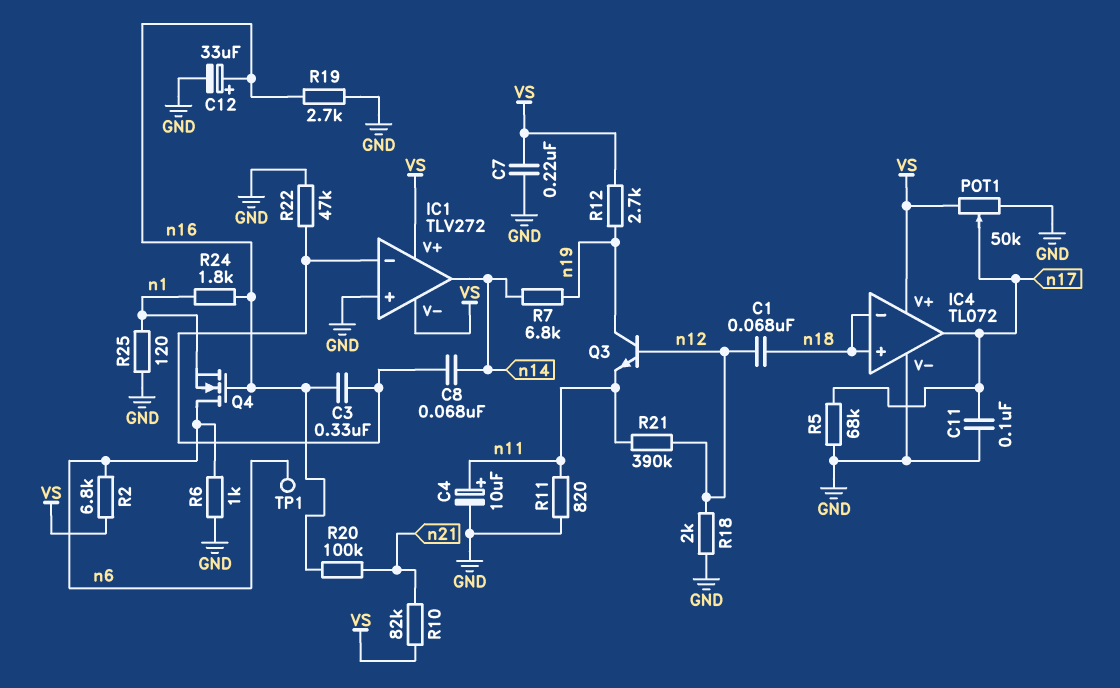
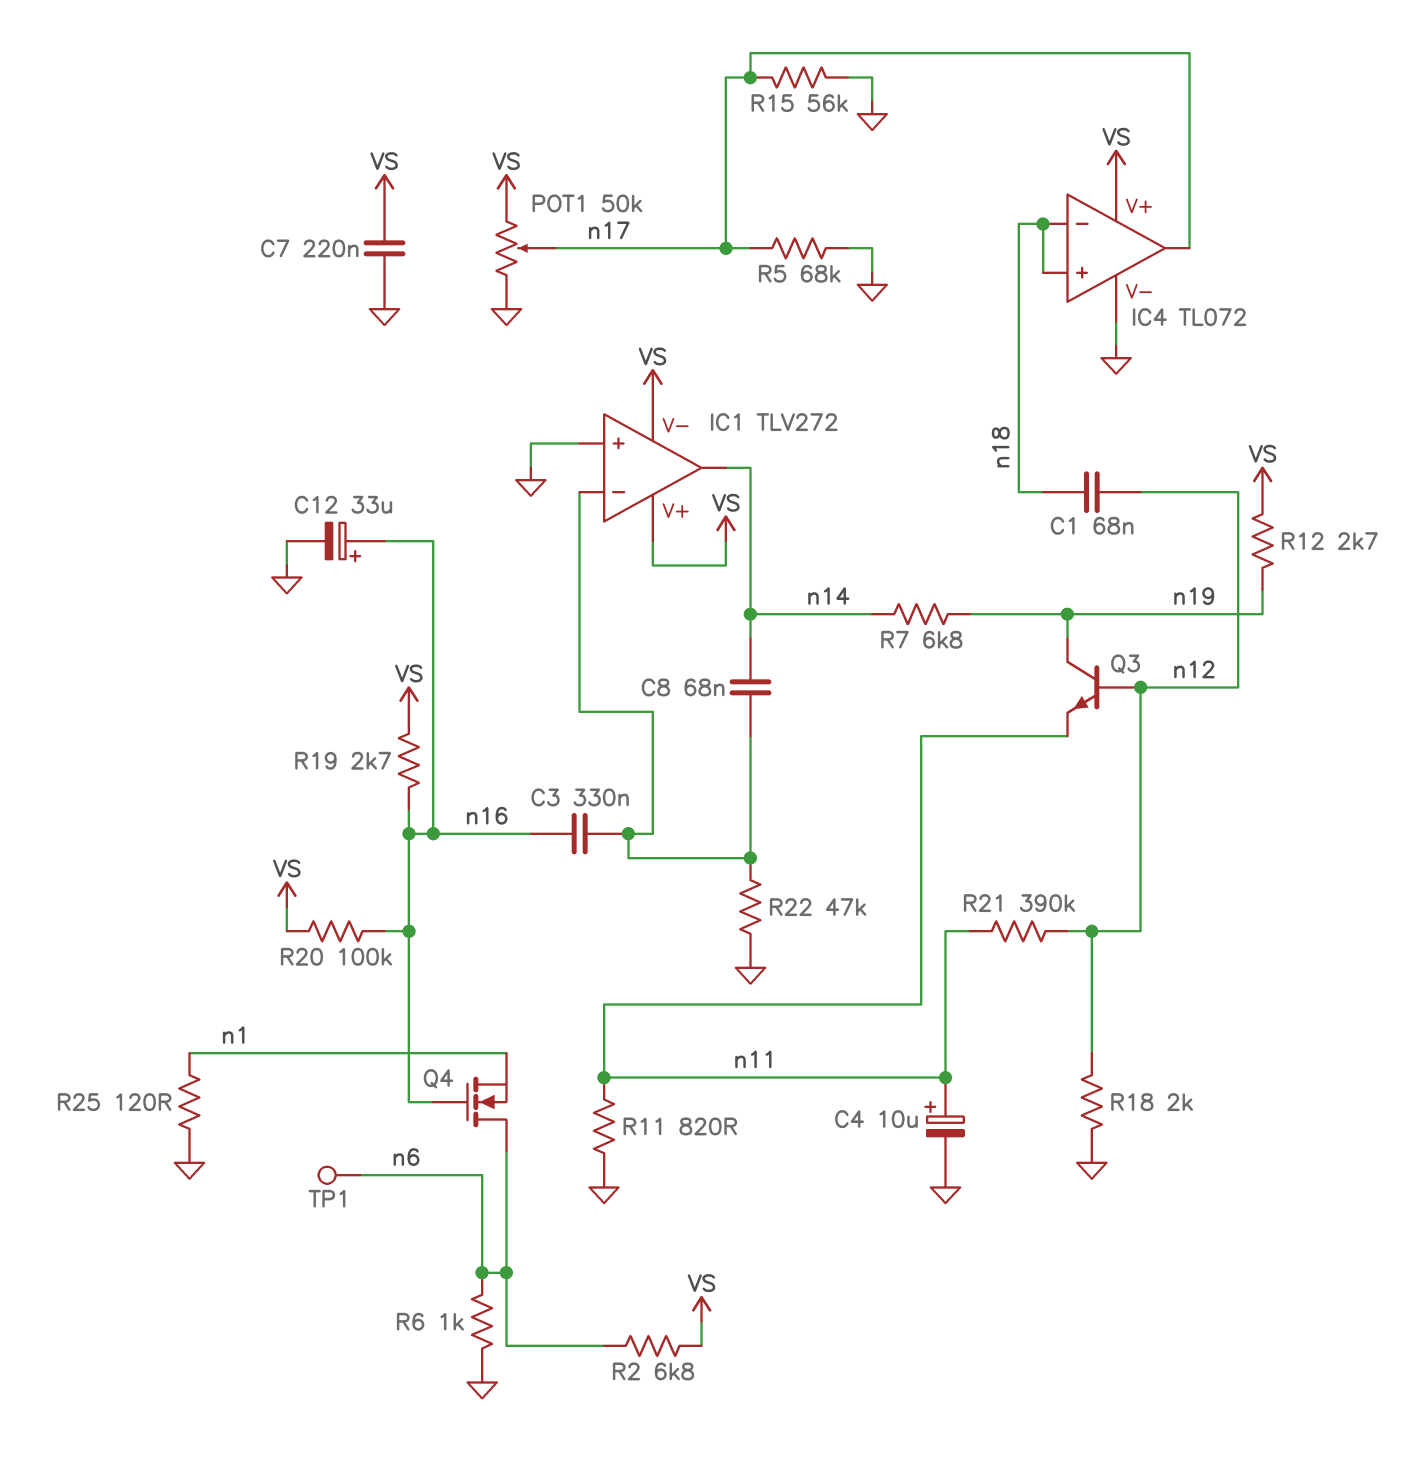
C11: 100nF (GND, n17) -> none
R10: 82k (VS, n21) -> none
R15: none -> 56k (GND, n17)
R19: 2.7k (GND, n16) -> 2.7k (VS, n16)
R20: 100k (n16, n21) -> 100k (VS, n16)
R24: 1.8k (n1, n16) -> none

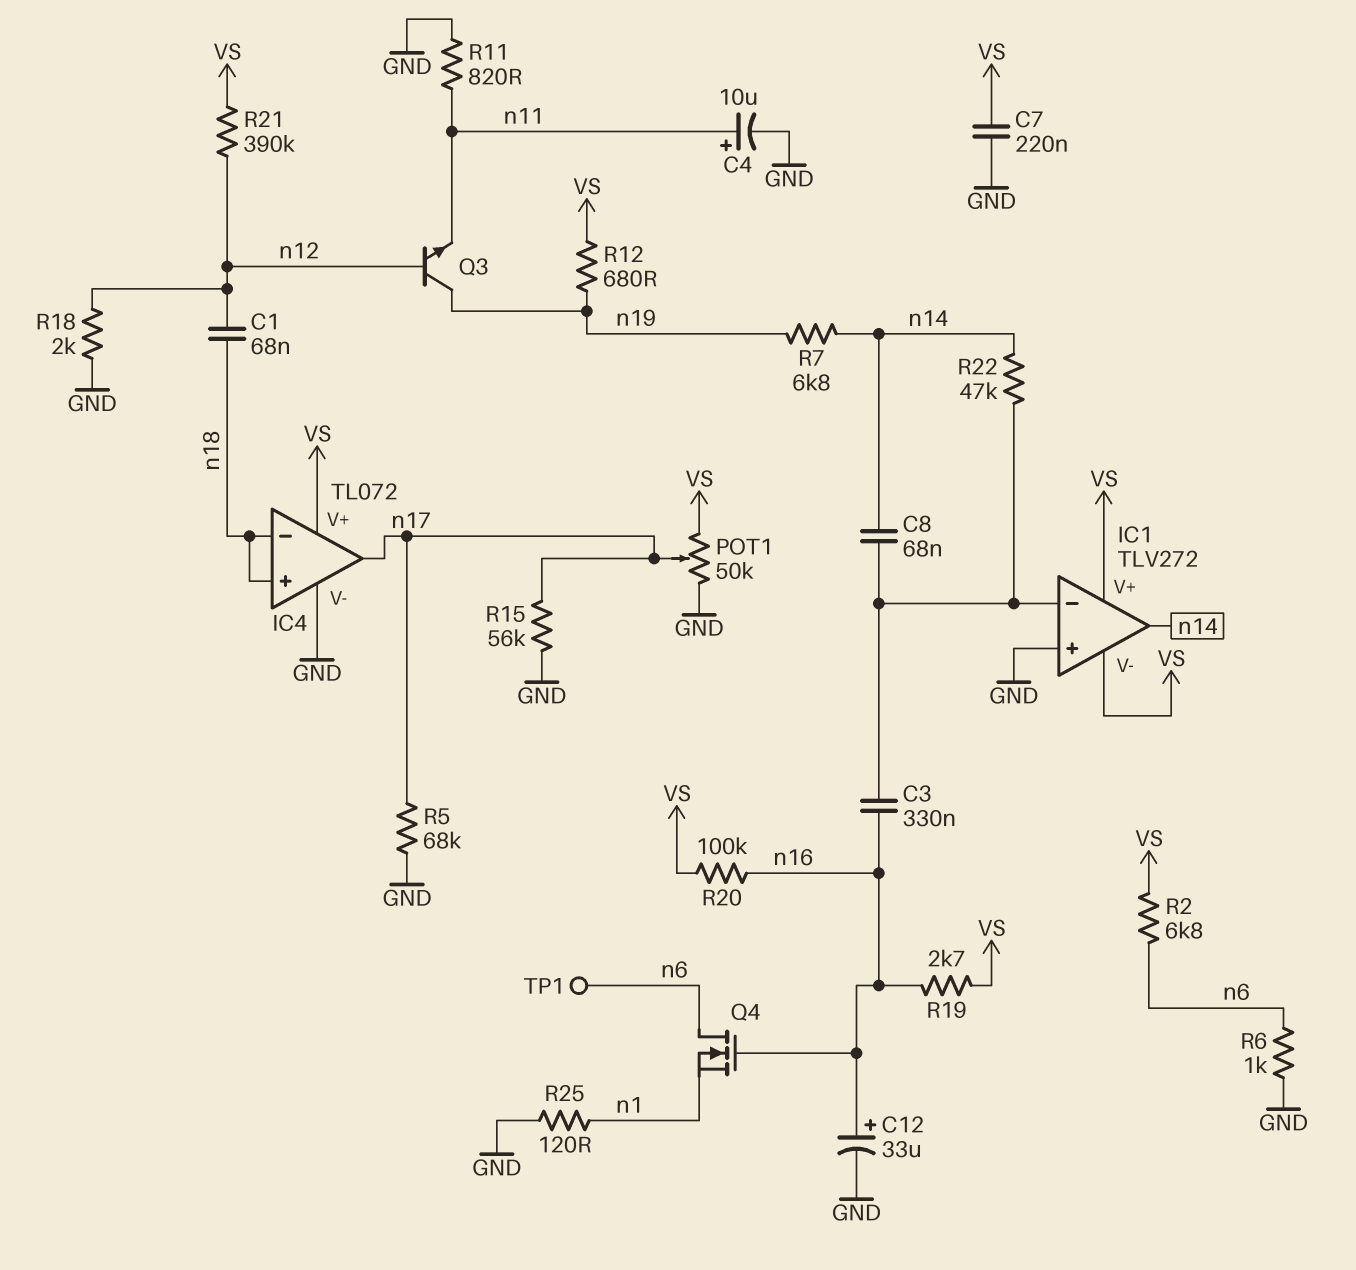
R12: 2.7k (VS, n19) -> 680 (VS, n19)
R21: 390k (n11, n12) -> 390k (VS, n12)
R22: 47k (GND, IC1/in-) -> 47k (IC1/in-, n14)

